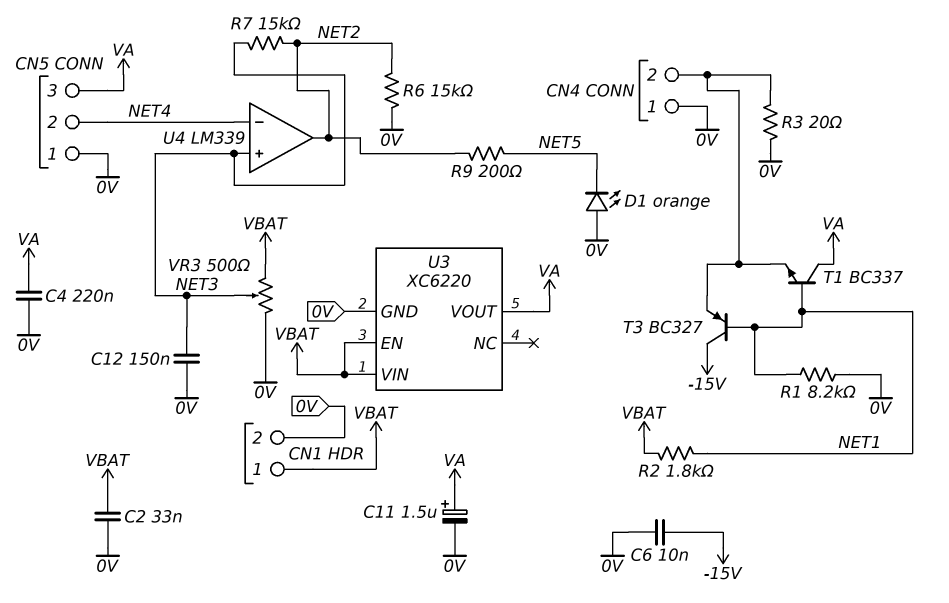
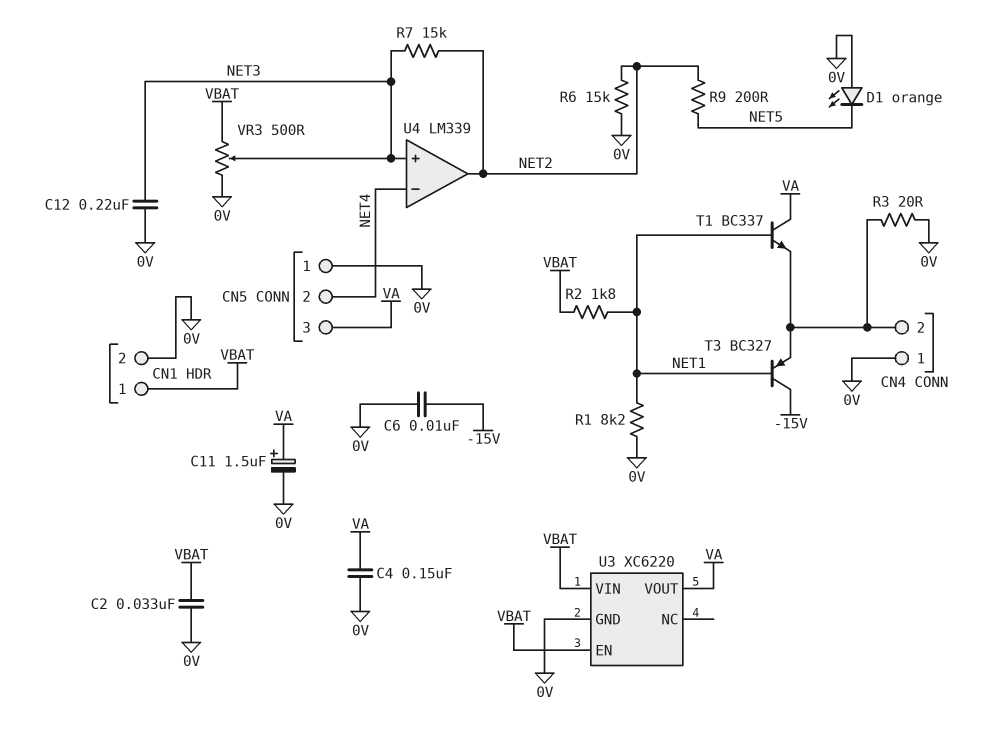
C4: 220nF (0V, VA) -> 150nF (0V, VA)
C12: 150nF (0V, NET3) -> 220nF (0V, NET3)

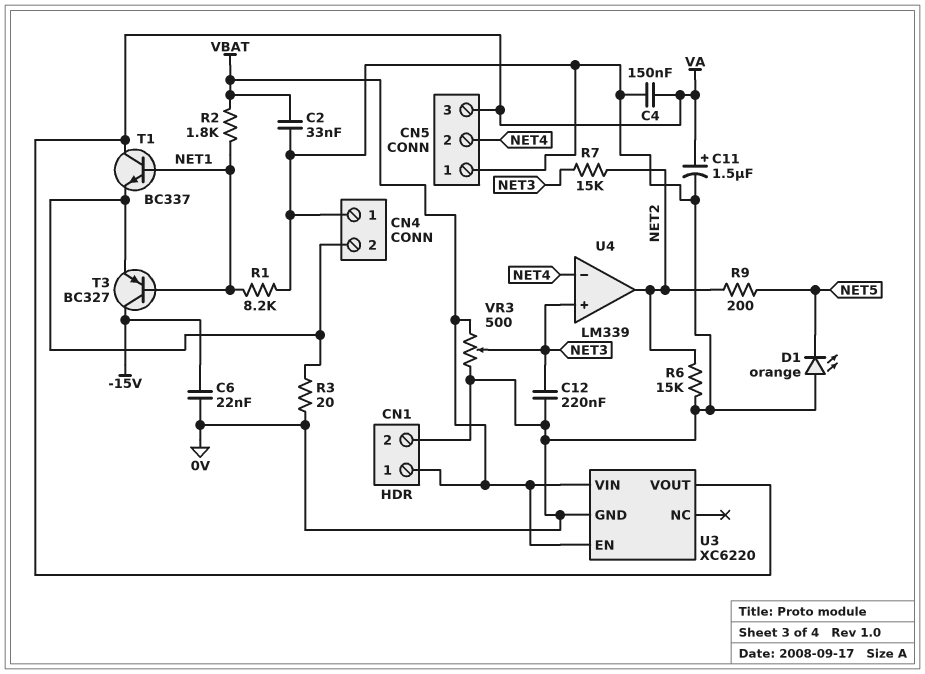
C6: 10nF (-15V, 0V) -> 22nF (-15V, 0V)

